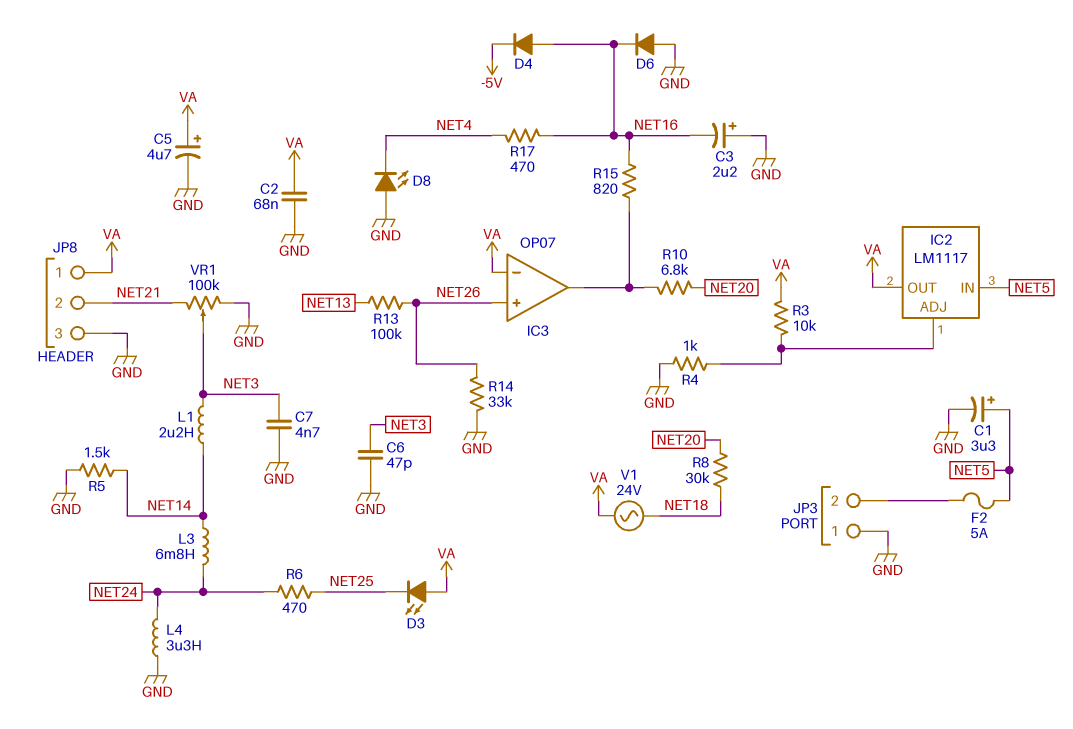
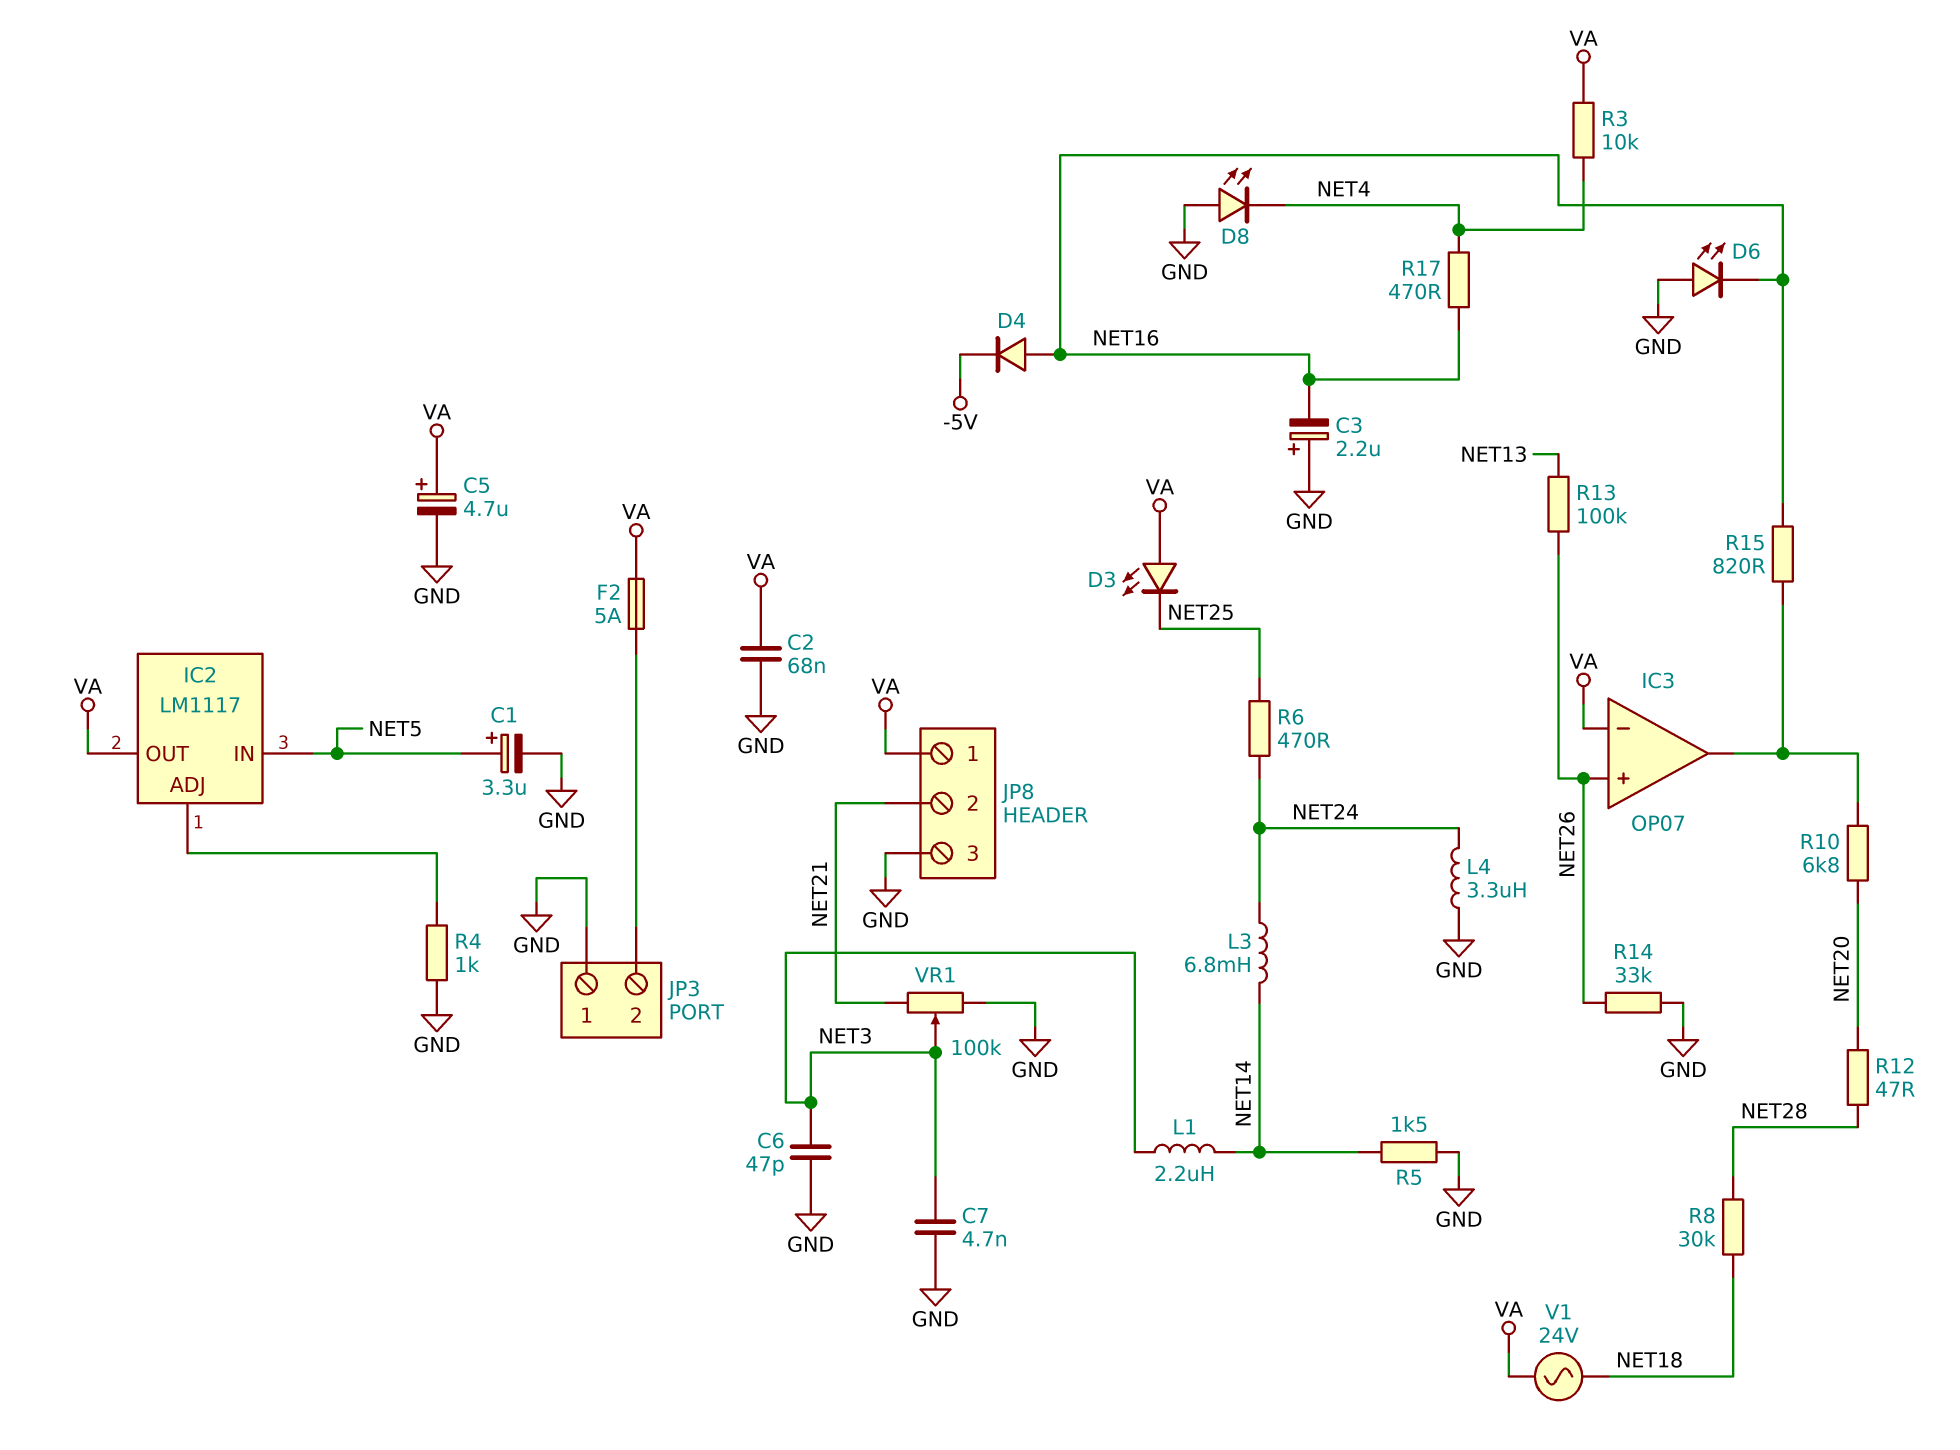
D6: diode (A GND, K NET16) -> LED (A GND, K NET16)
F2: 5A (JP3/2, NET5) -> 5A (JP3/2, VA)
R3: 10k (IC2/ADJ, VA) -> 10k (NET4, VA)
R8: 30k (NET18, NET20) -> 30k (NET18, NET28)
R12: none -> 47 (NET20, NET28)

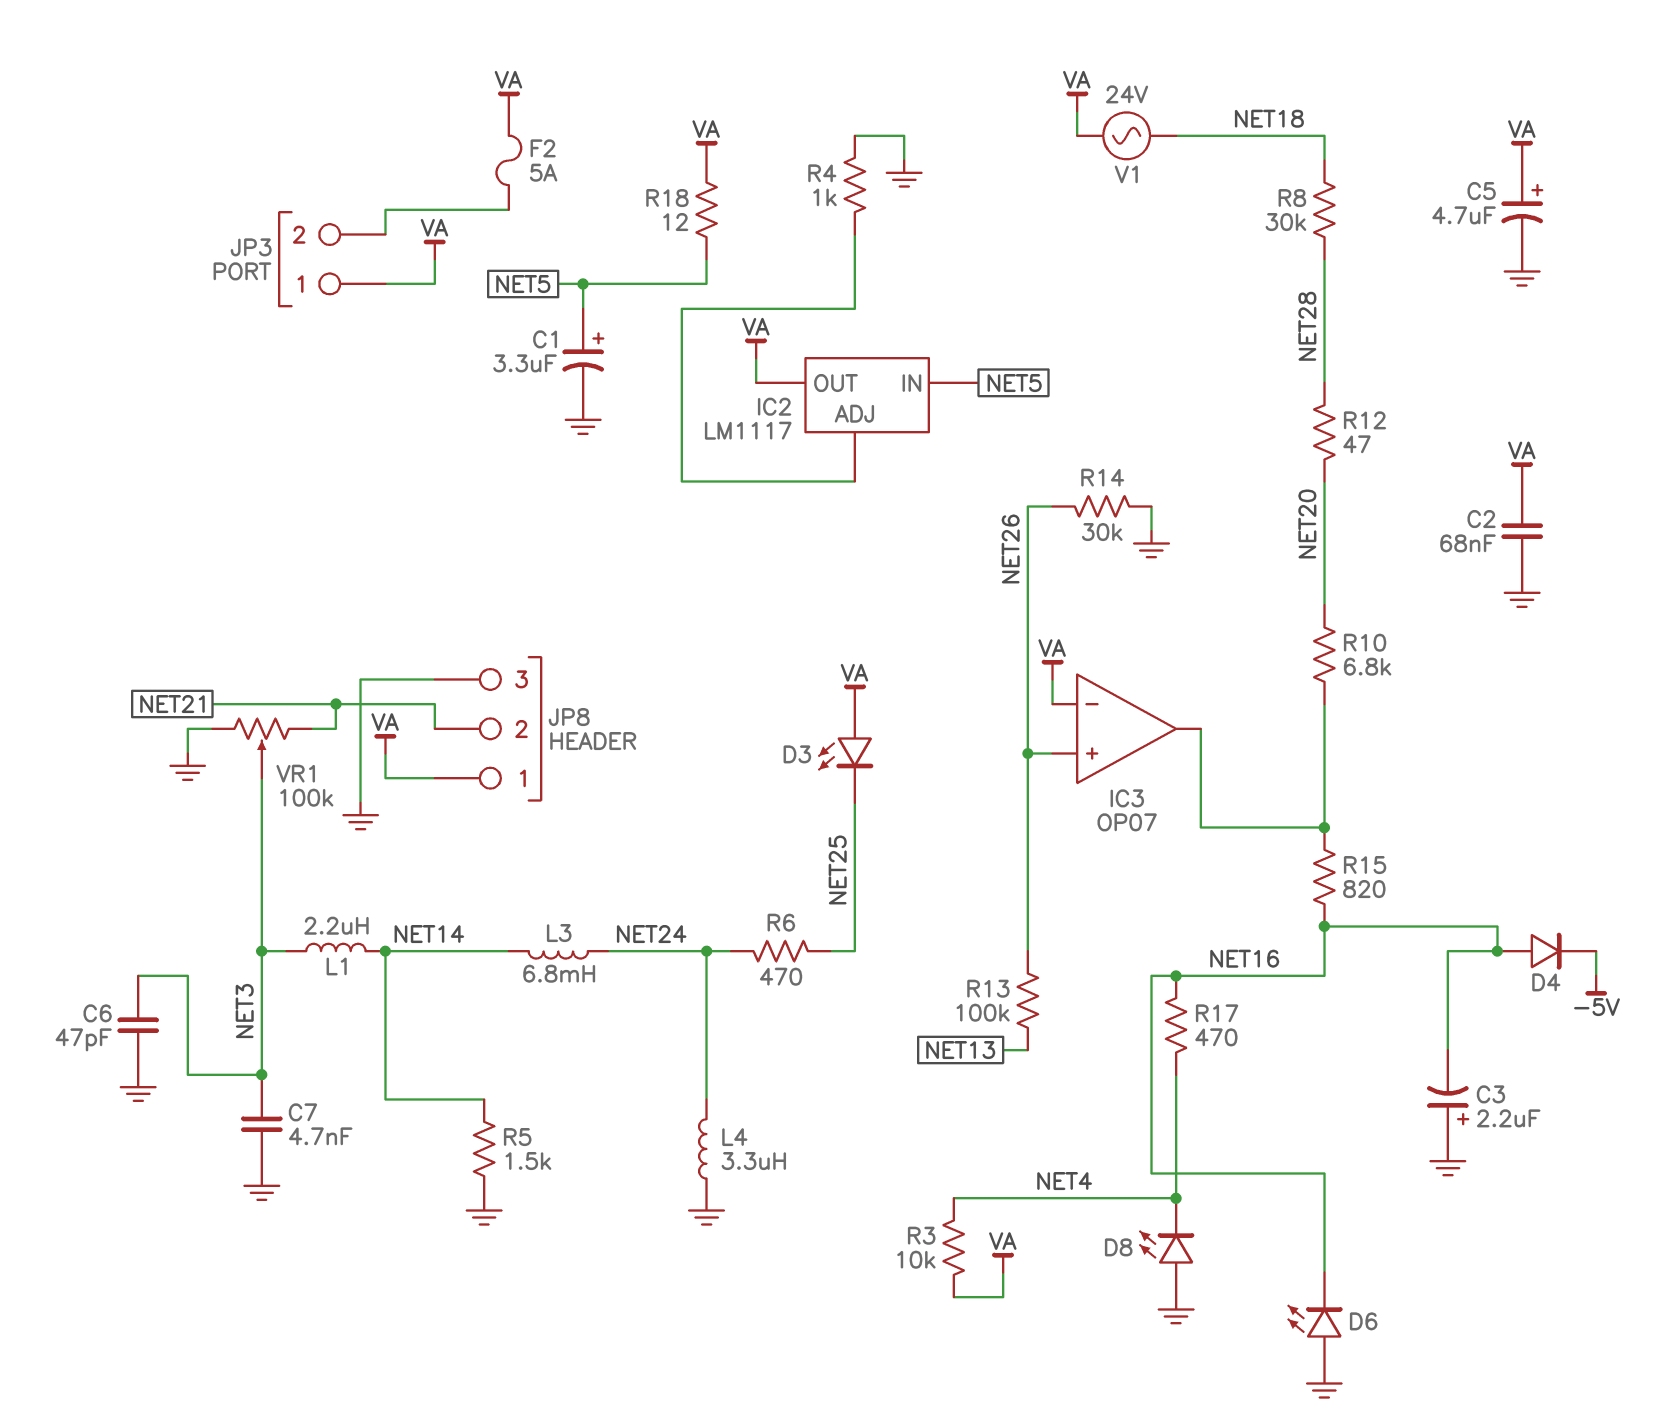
JP3 pin 1: GND -> VA
R14: 33k (GND, NET26) -> 30k (GND, NET26)
R18: none -> 12 (NET5, VA)

